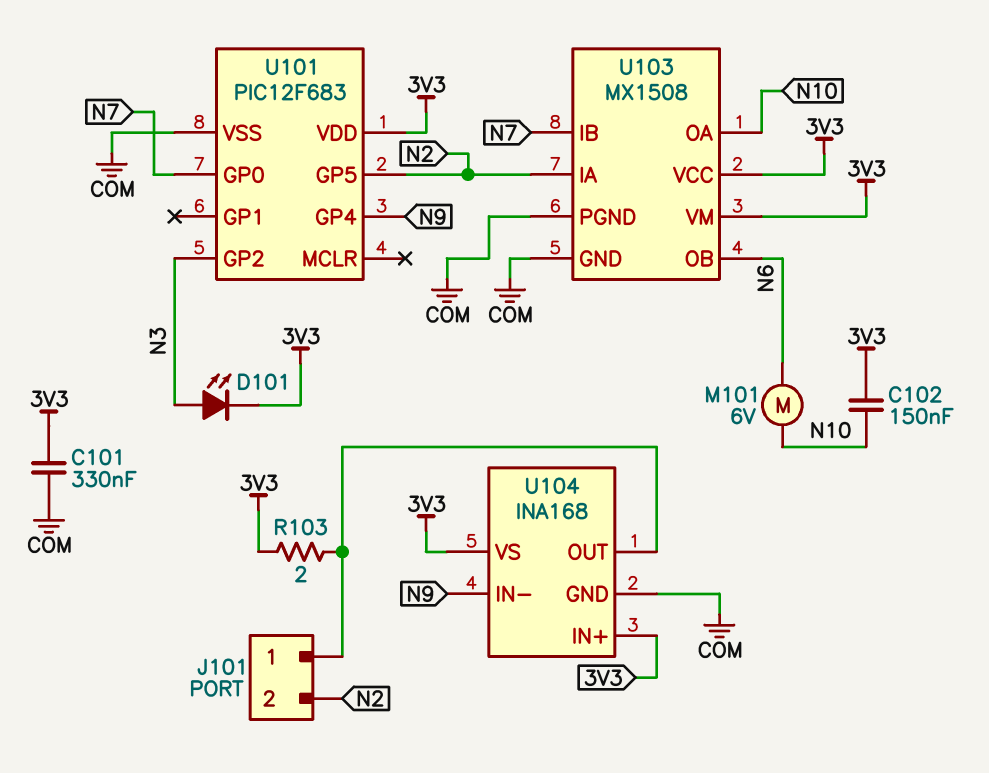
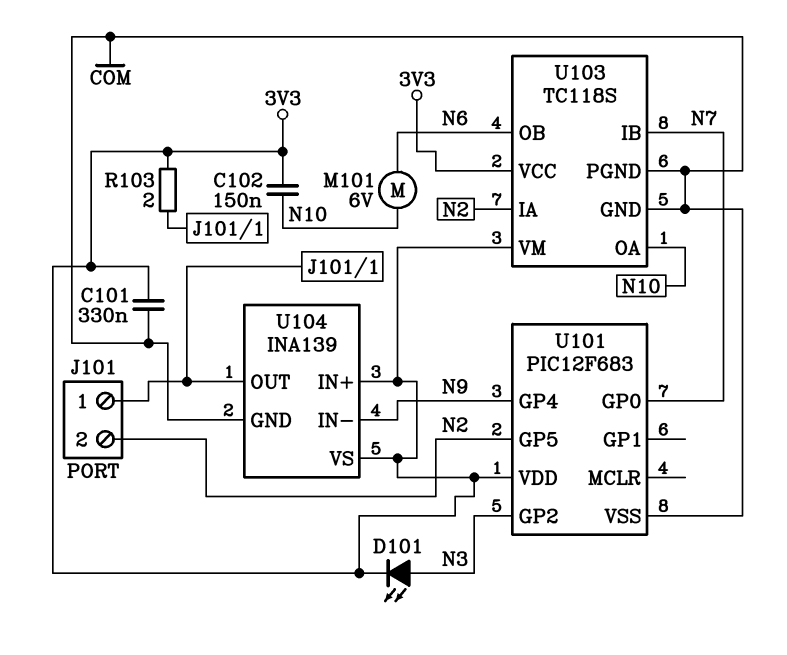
U103: MX1508 -> TC118S
U104: INA168 -> INA139

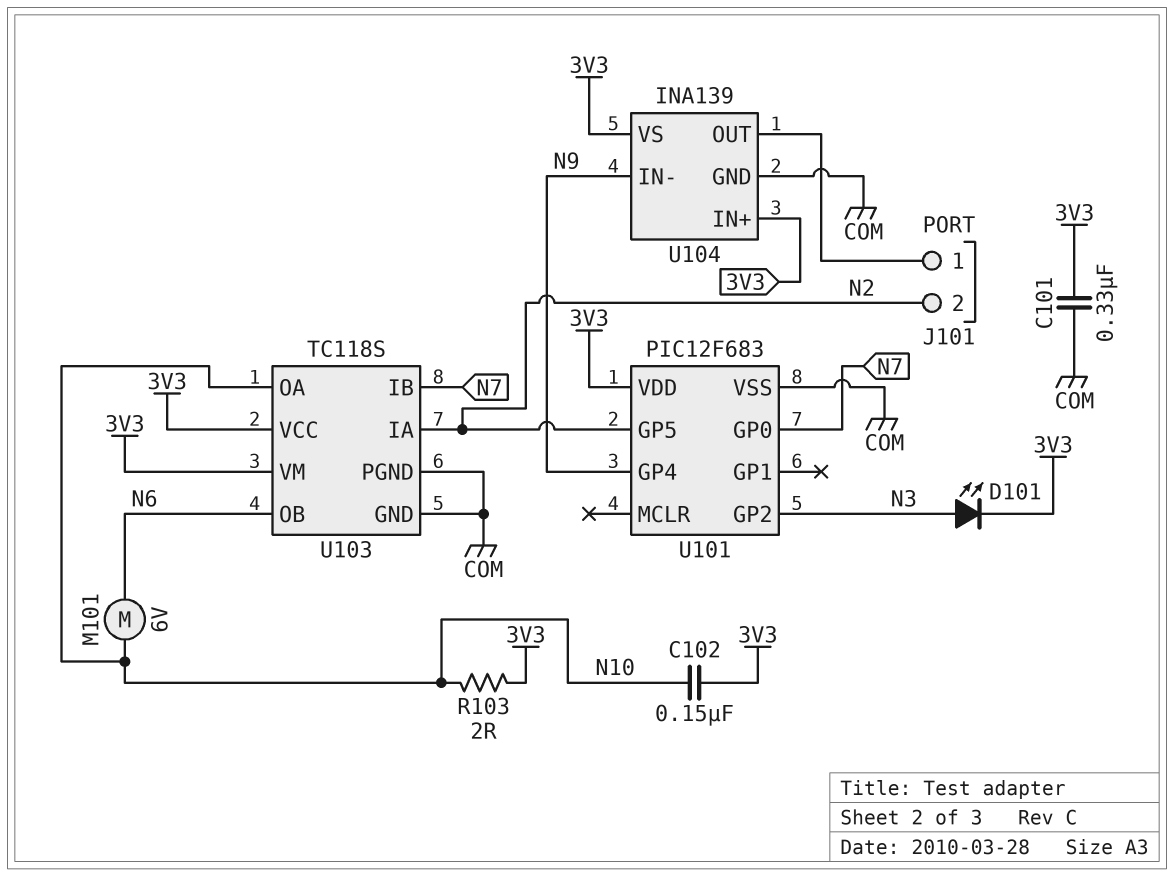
R103: 2 (3V3, J101/1) -> 2 (3V3, N10)

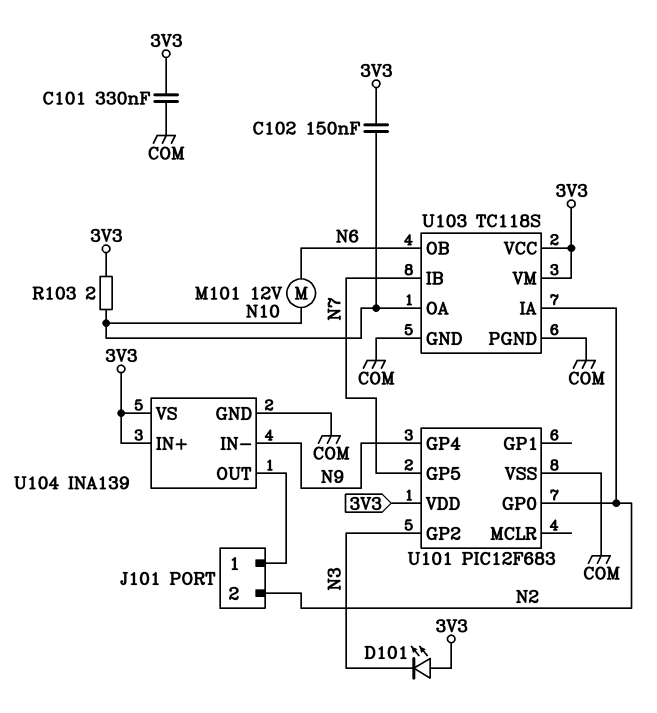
D101: LED (A N3, K 3V3) -> LED (A 3V3, K N3)
M101: motor 6V (N6, N10) -> motor 12V (N6, N10)
U101 pin GP0: N7 -> N2
U101 pin GP5: N2 -> N7

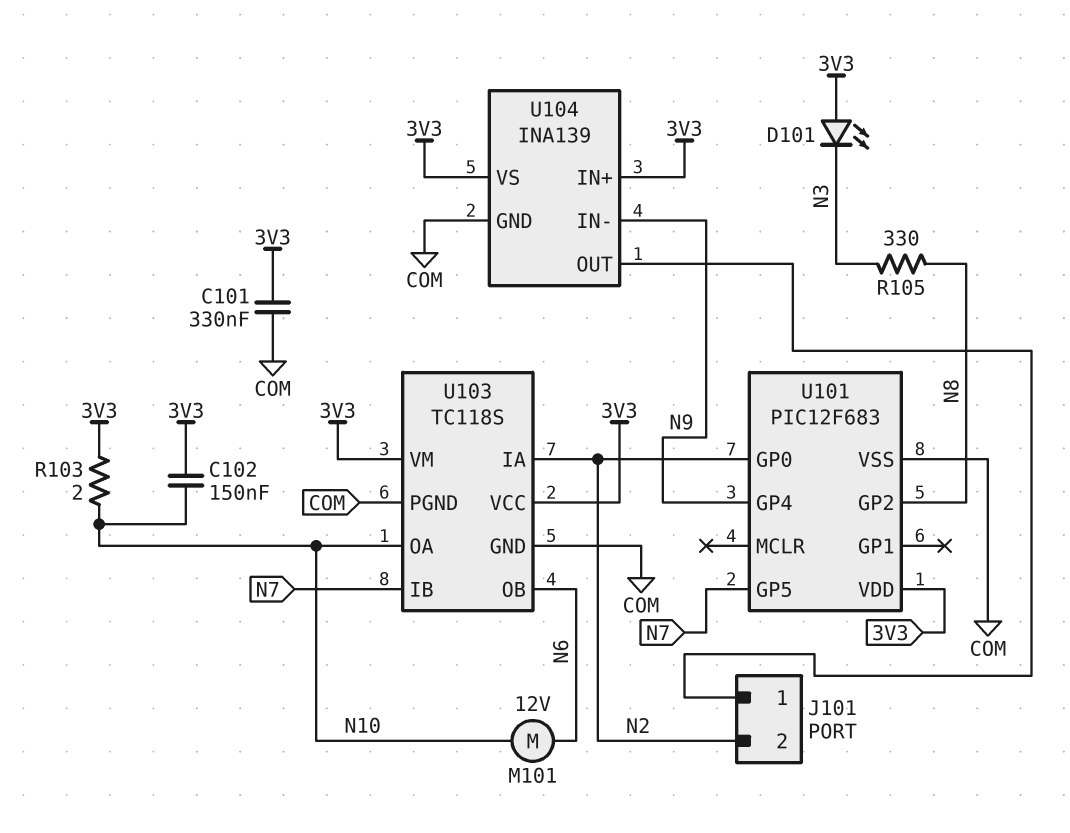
R105: none -> 330 (N3, N8)
U101 pin GP2: N3 -> N8

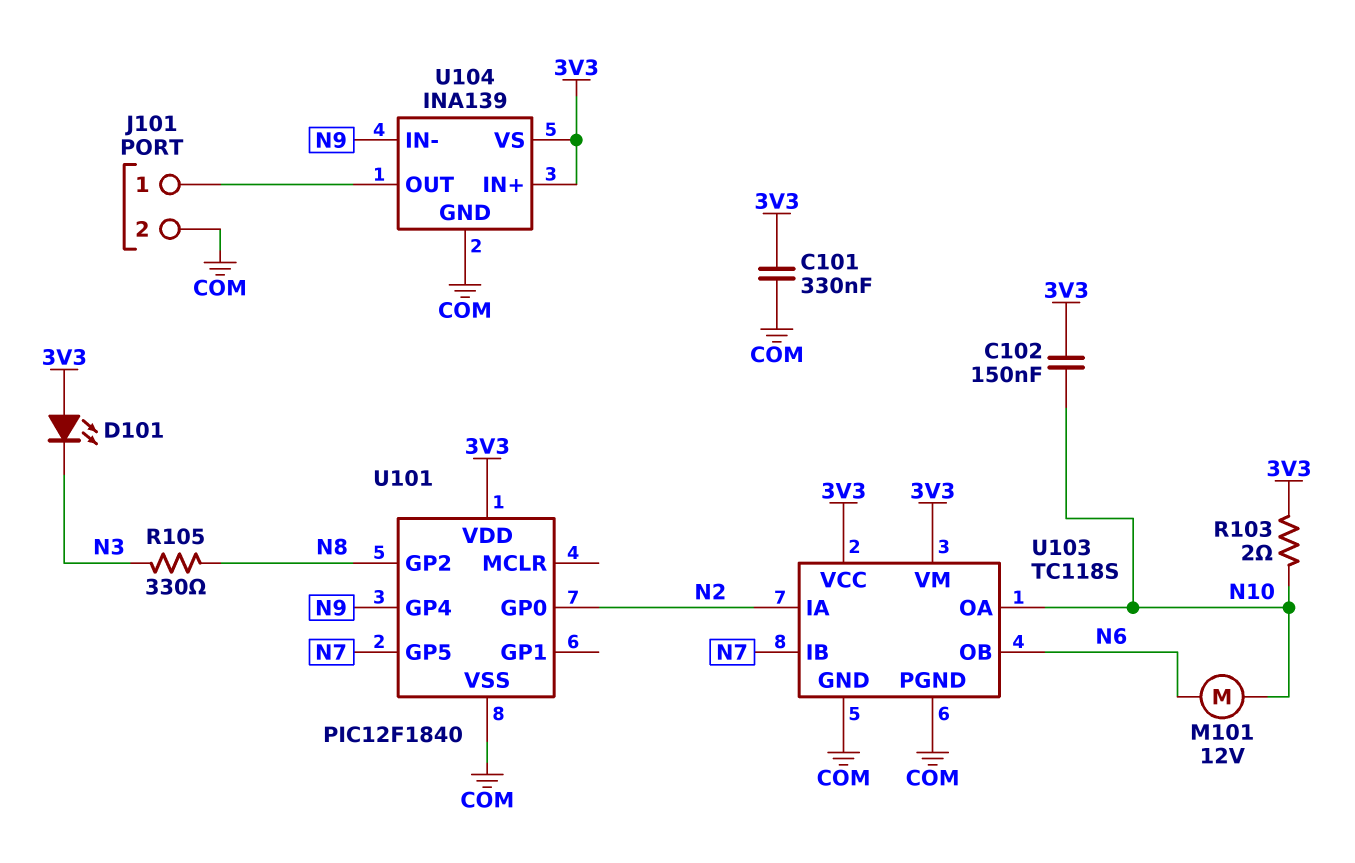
J101 pin 2: N2 -> COM
U101: PIC12F683 -> PIC12F1840

